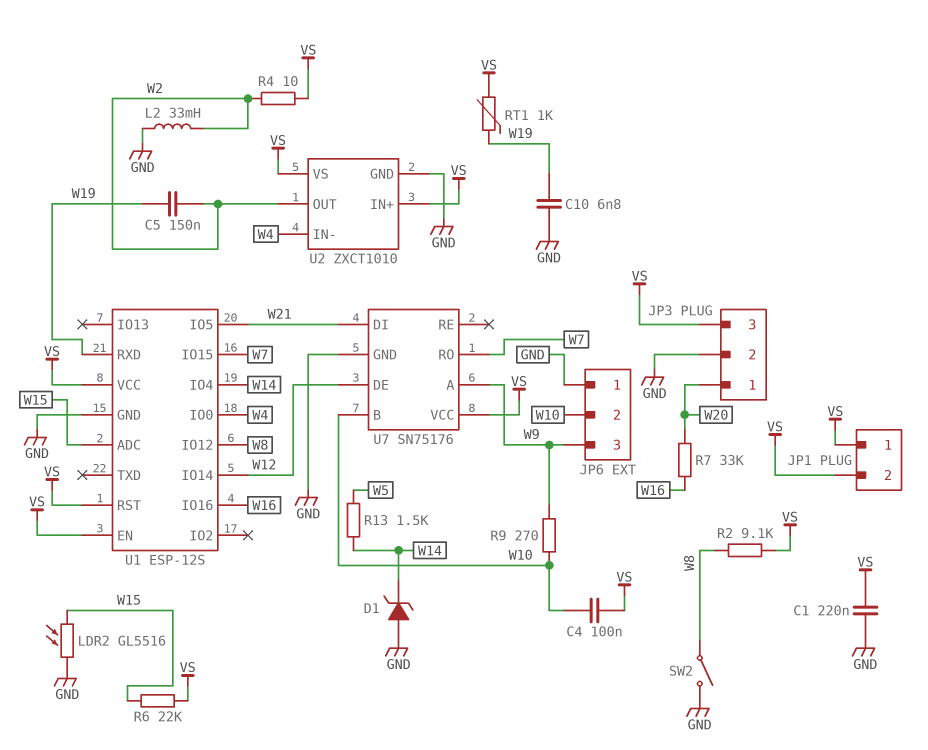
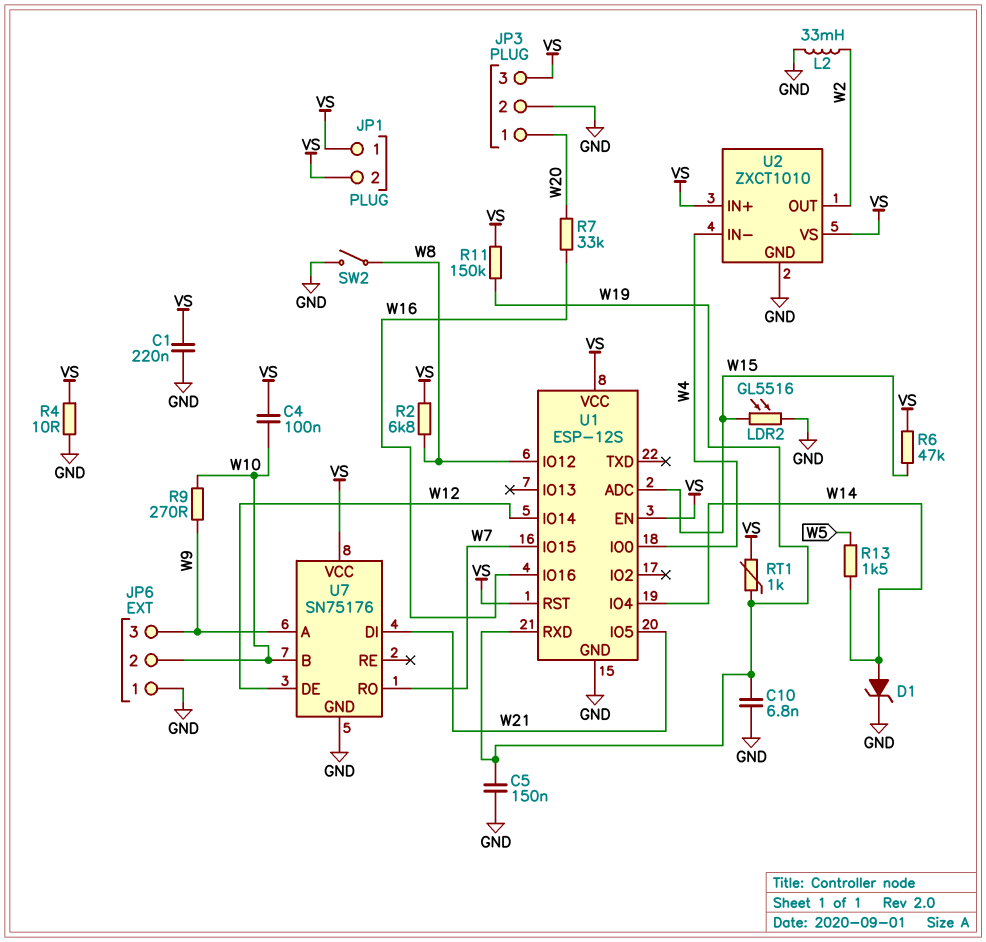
C5: 150nF (W2, W19) -> 150nF (GND, W19)
D1: zener (A GND, K W14) -> zener (A W14, K GND)
R2: 9.1k (VS, W8) -> 6.8k (VS, W8)
R4: 10 (VS, W2) -> 10 (GND, VS)
R6: 22k (VS, W15) -> 47k (VS, W15)
R11: none -> 150k (VS, W19)

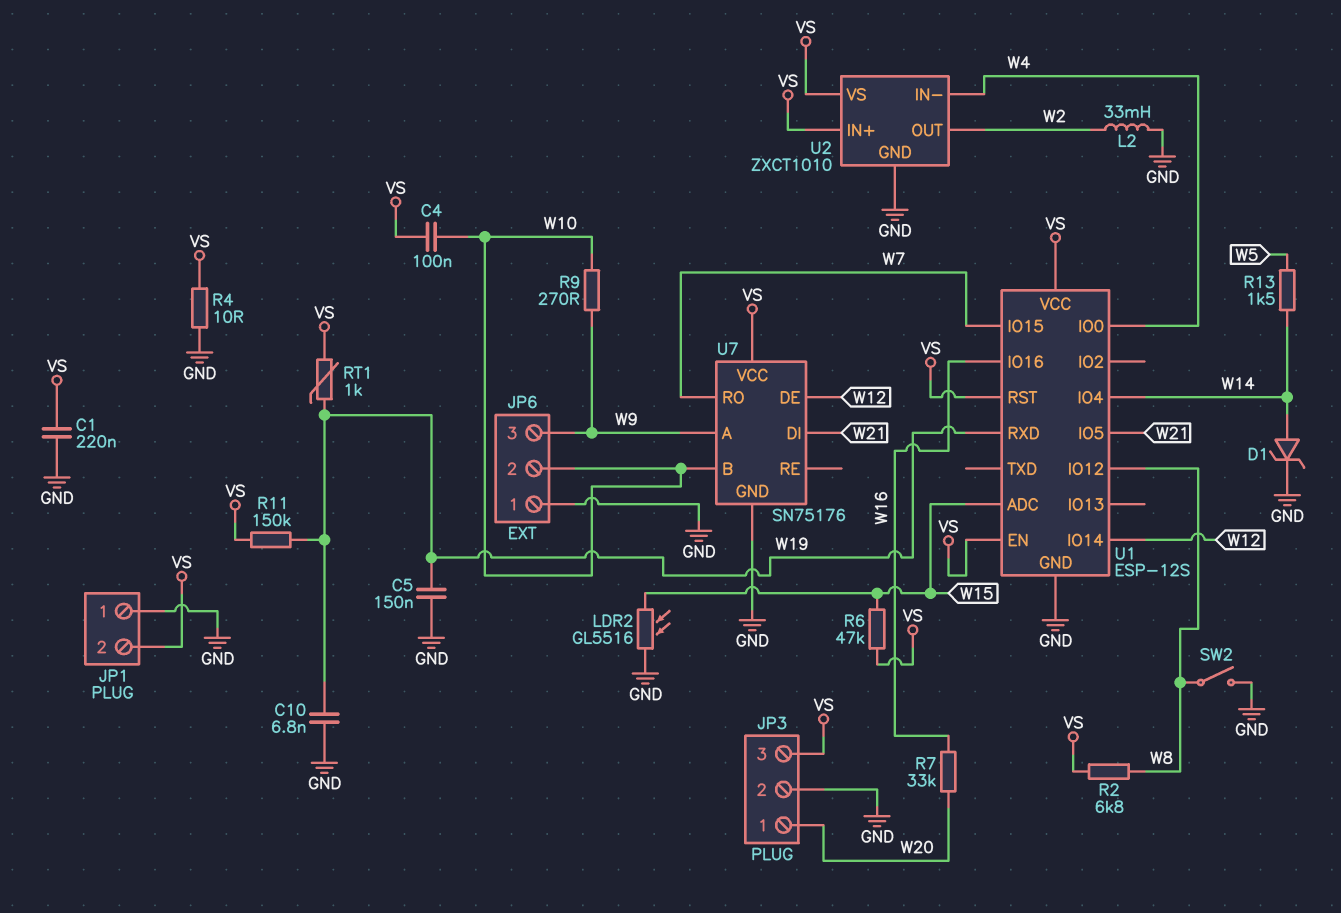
JP1 pin 1: VS -> GND

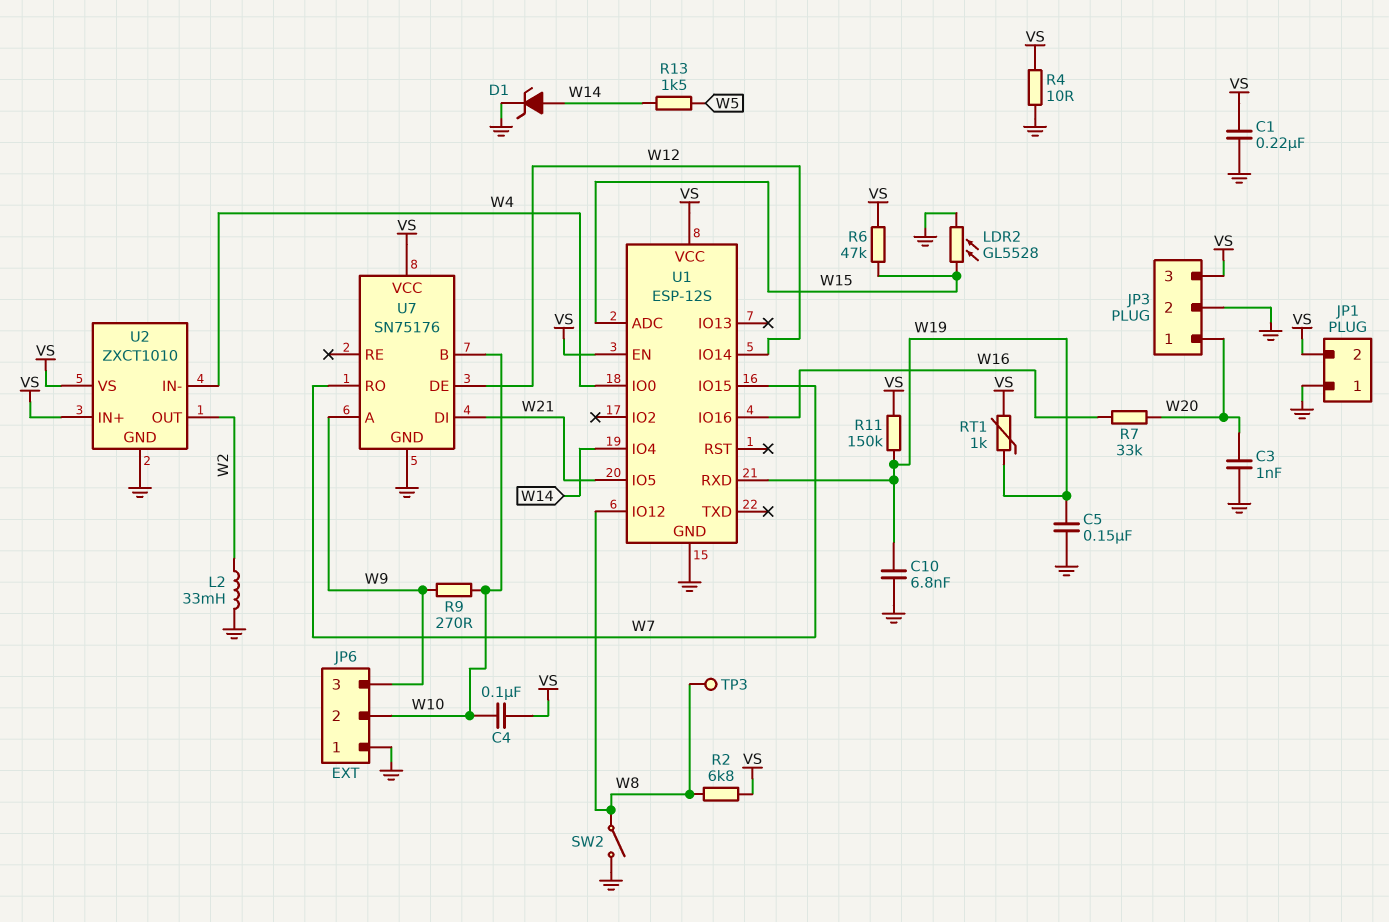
C3: none -> 1nF (GND, W20)
LDR2: GL5516 (GND, W15) -> GL5528 (GND, W15)
TP3: none -> test point (W8)
U1 pin RST: VS -> none

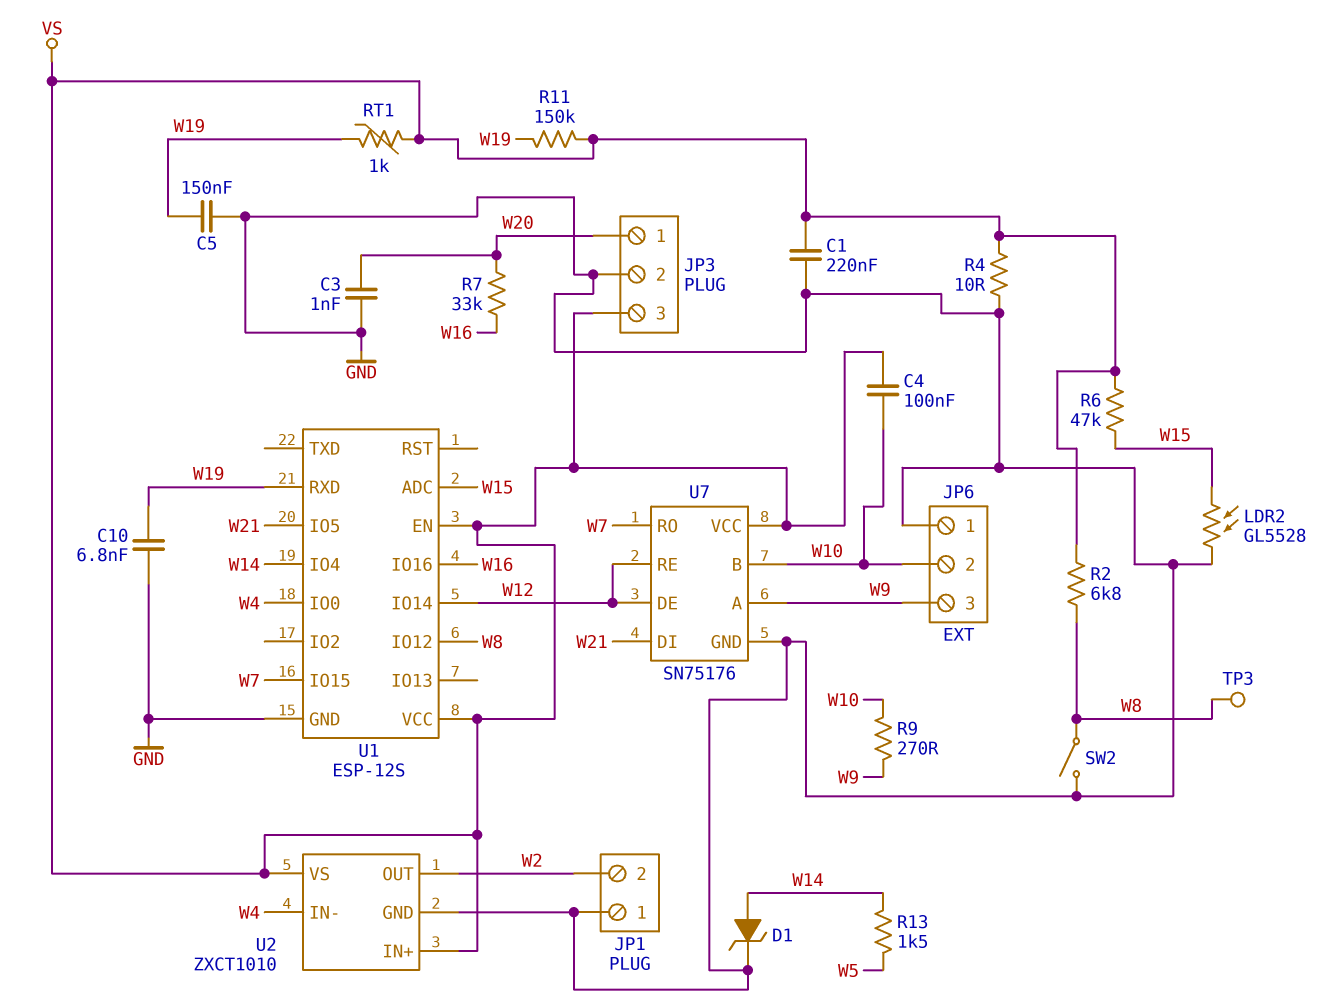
JP1 pin 2: VS -> W2
L2: 33mH (GND, W2) -> none
U7 pin RE: none -> W12

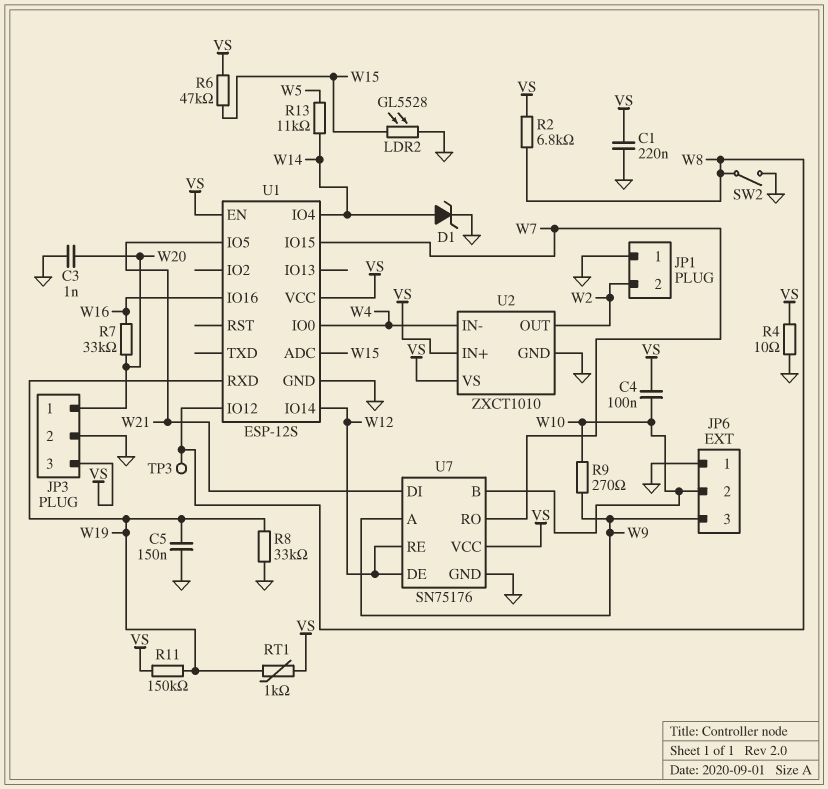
C10: 6.8nF (GND, W19) -> none
R8: none -> 33k (GND, W19)
R13: 1.5k (W5, W14) -> 11k (W5, W14)

